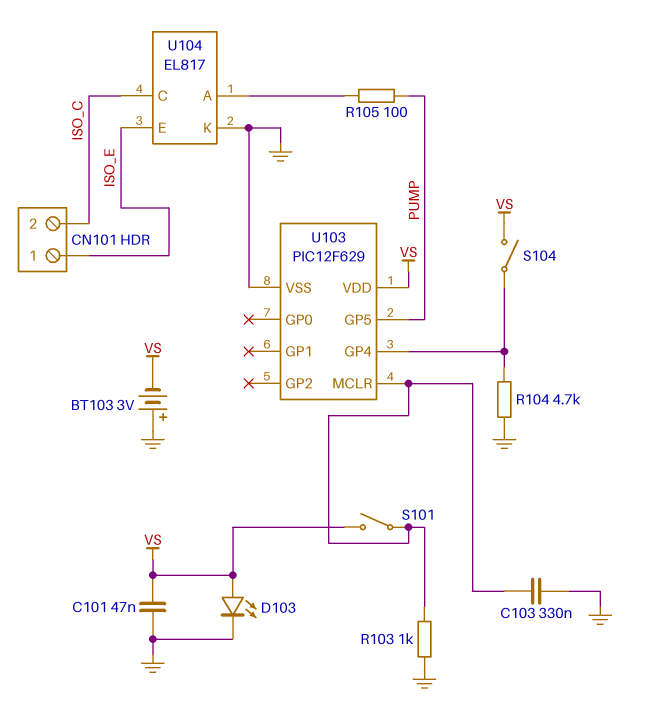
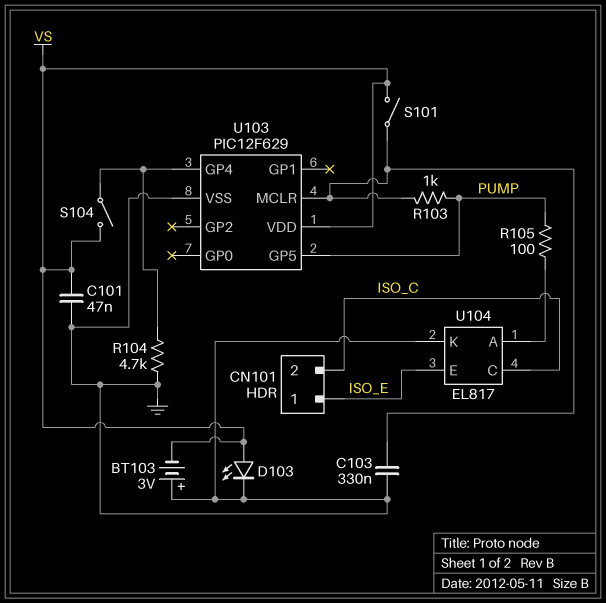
R103: 1k (GND, U103/MCLR) -> 1k (PUMP, U103/MCLR)

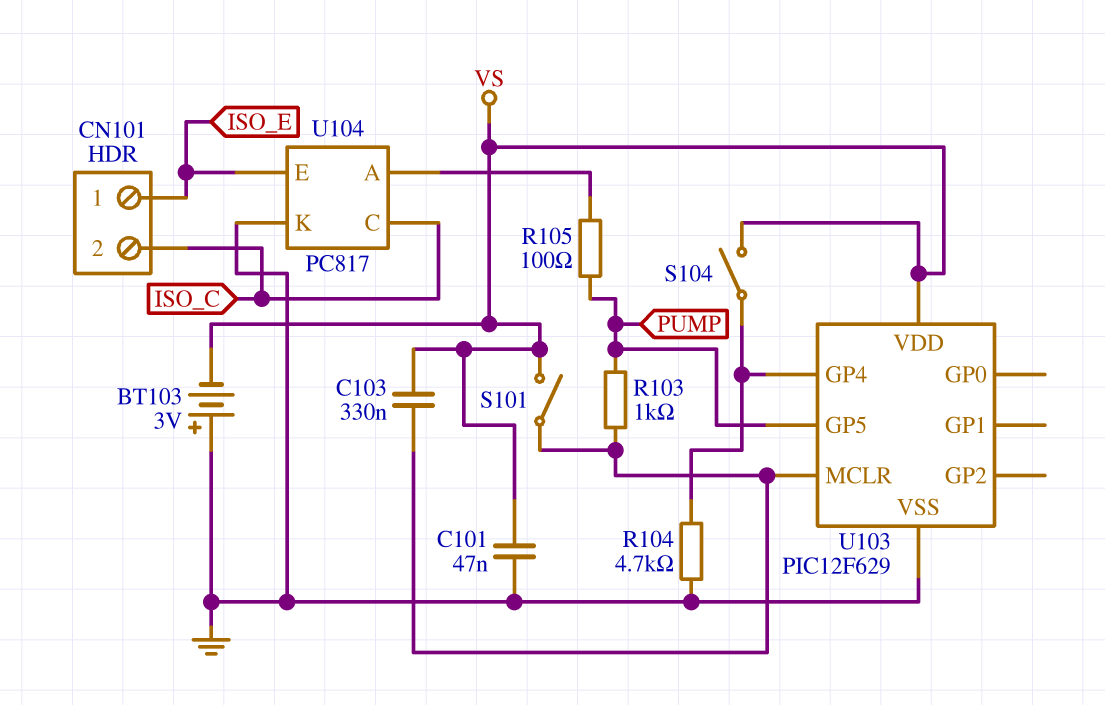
C103: 330nF (GND, U103/MCLR) -> 330nF (U103/MCLR, VS)
D103: LED (A VS, K GND) -> none
U104: EL817 -> PC817

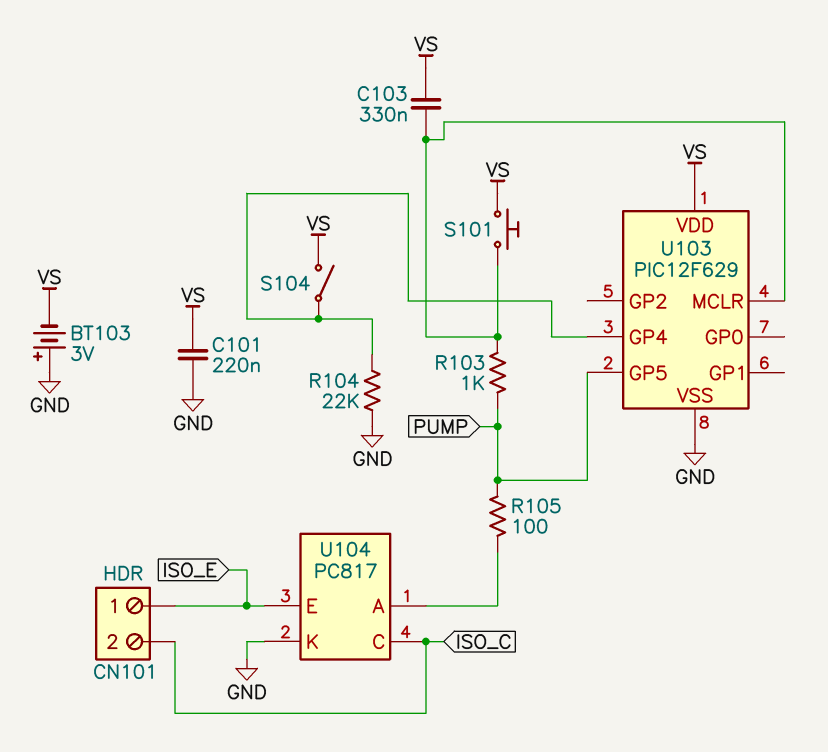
C101: 47nF (GND, VS) -> 220nF (GND, VS)
R104: 4.7k (GND, U103/GP4) -> 22k (GND, U103/GP4)
S101: switch (U103/MCLR, VS) -> button (U103/MCLR, VS)

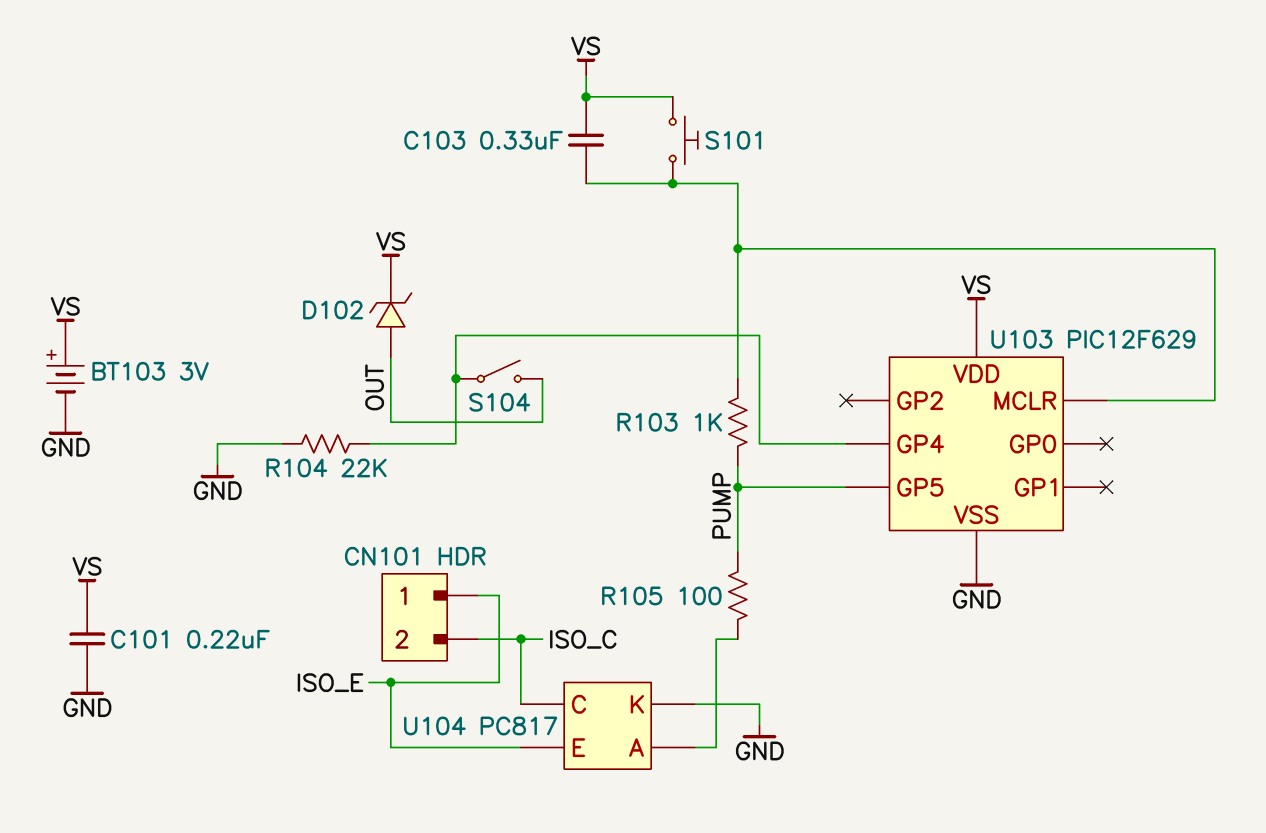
BT103: 3V (plus GND, minus VS) -> 3V (plus VS, minus GND)
D102: none -> zener (A OUT, K VS)
S104: switch (U103/GP4, VS) -> switch (OUT, U103/GP4)

